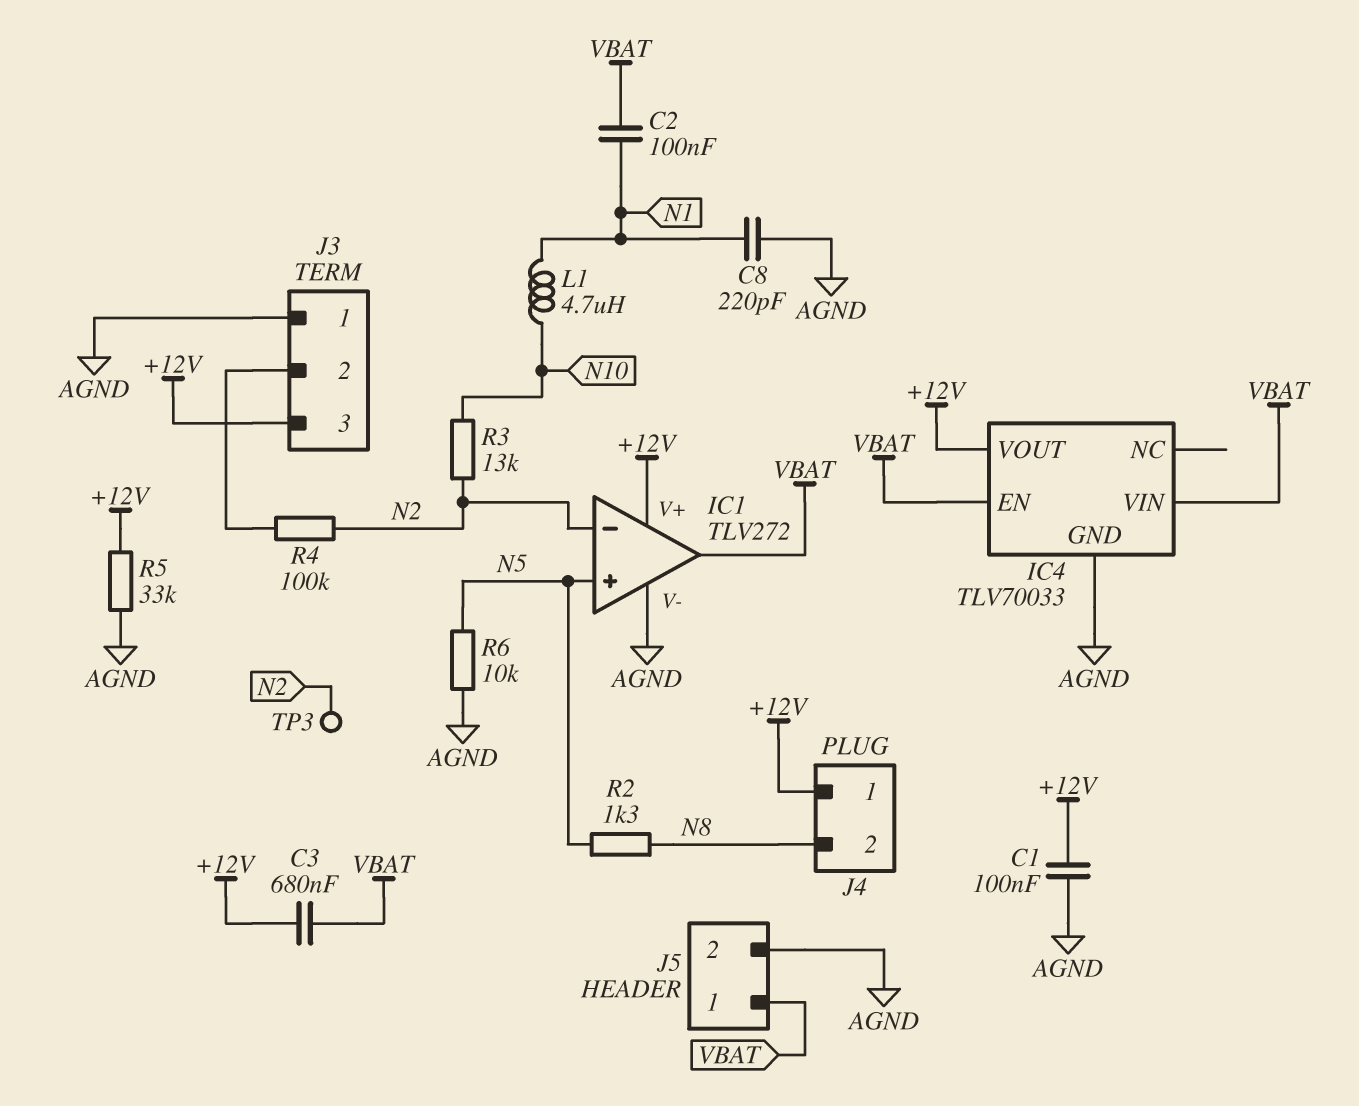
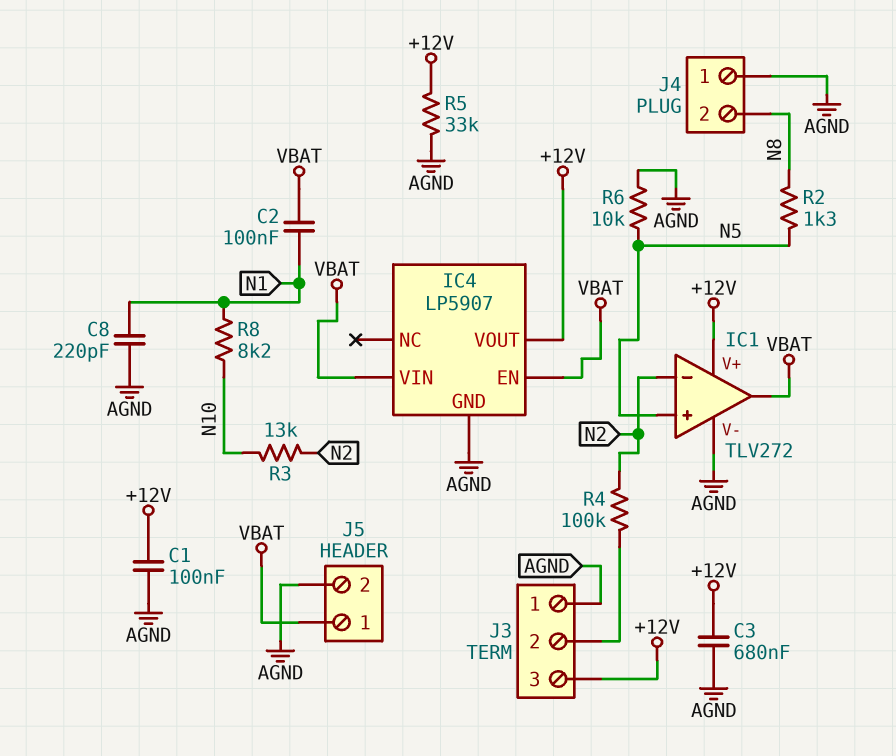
C3: 680nF (+12V, VBAT) -> 680nF (+12V, AGND)
IC4: TLV70033 -> LP5907
J4 pin 1: +12V -> AGND
L1: 4.7uH (N1, N10) -> none
R8: none -> 8.2k (N1, N10)
TP3: test point (N2) -> none

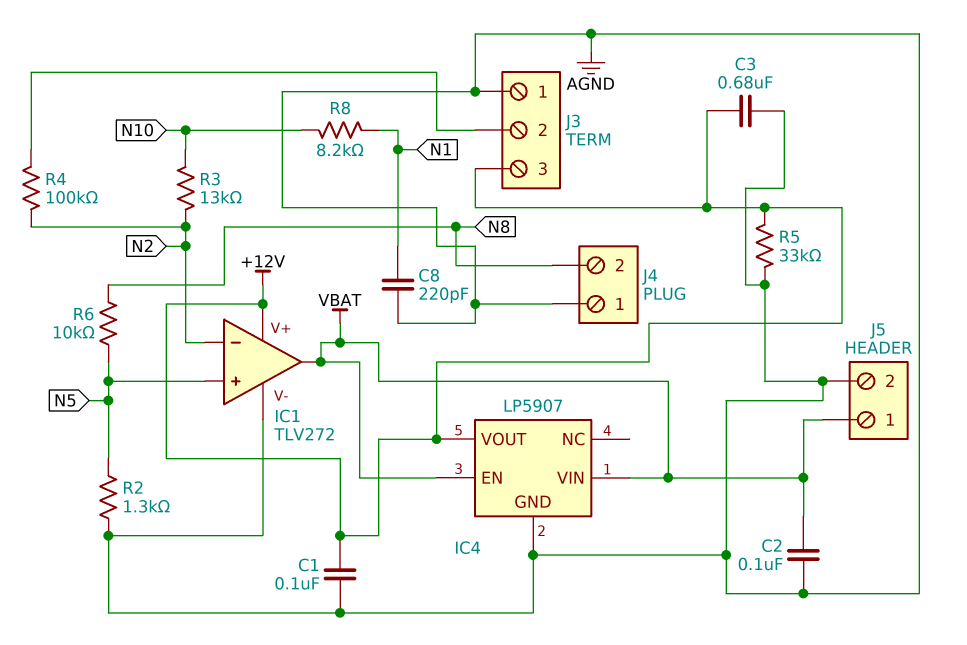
C2: 100nF (N1, VBAT) -> 100nF (AGND, VBAT)
R2: 1.3k (N5, N8) -> 1.3k (AGND, N5)
R6: 10k (AGND, N5) -> 10k (N5, N8)

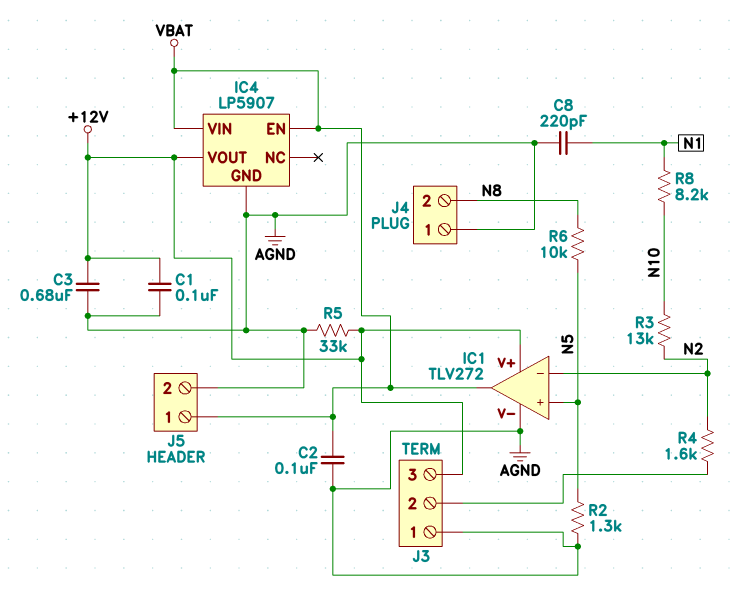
R4: 100k (J3/2, N2) -> 1.6k (J3/2, N2)

